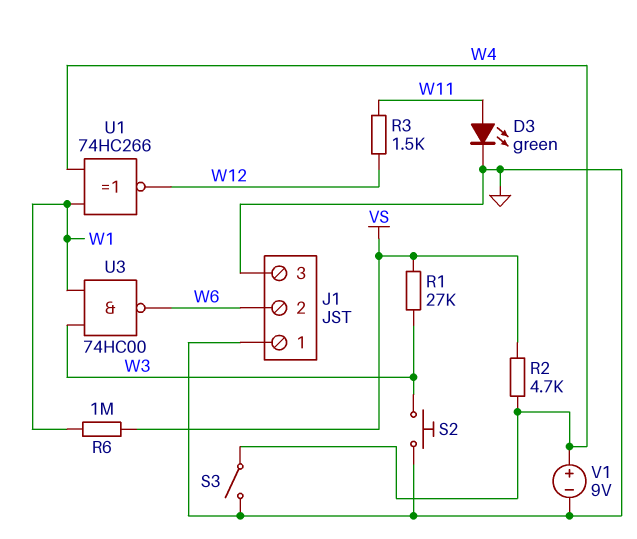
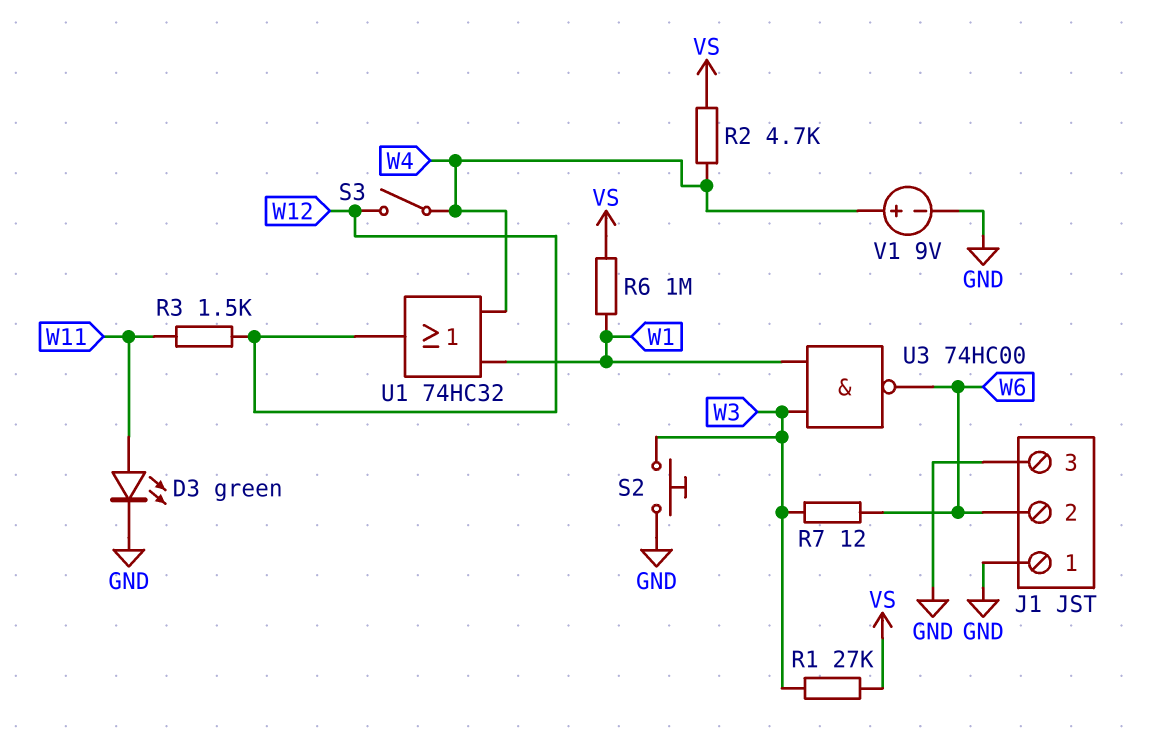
R7: none -> 12 (W3, W6)
S3: switch (GND, W4) -> switch (W4, W12)
U1: XNOR 74HC266 (in W1, in W4, out W12) -> OR 74HC32 (in W1, in W4, out W12)

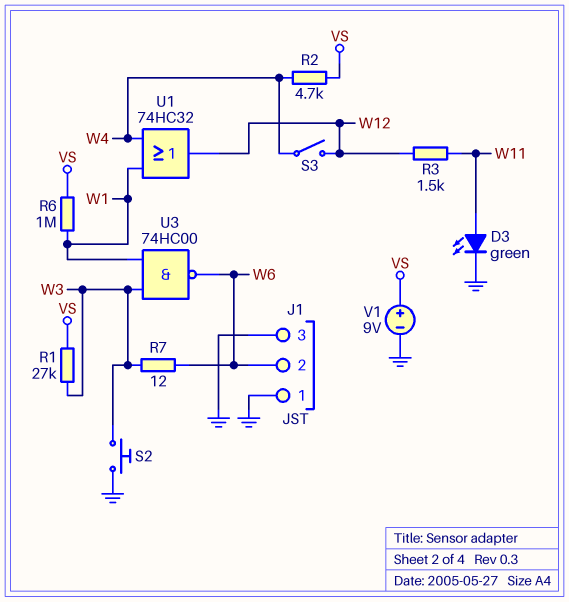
V1: 9V (plus W4, minus GND) -> 9V (plus VS, minus GND)

